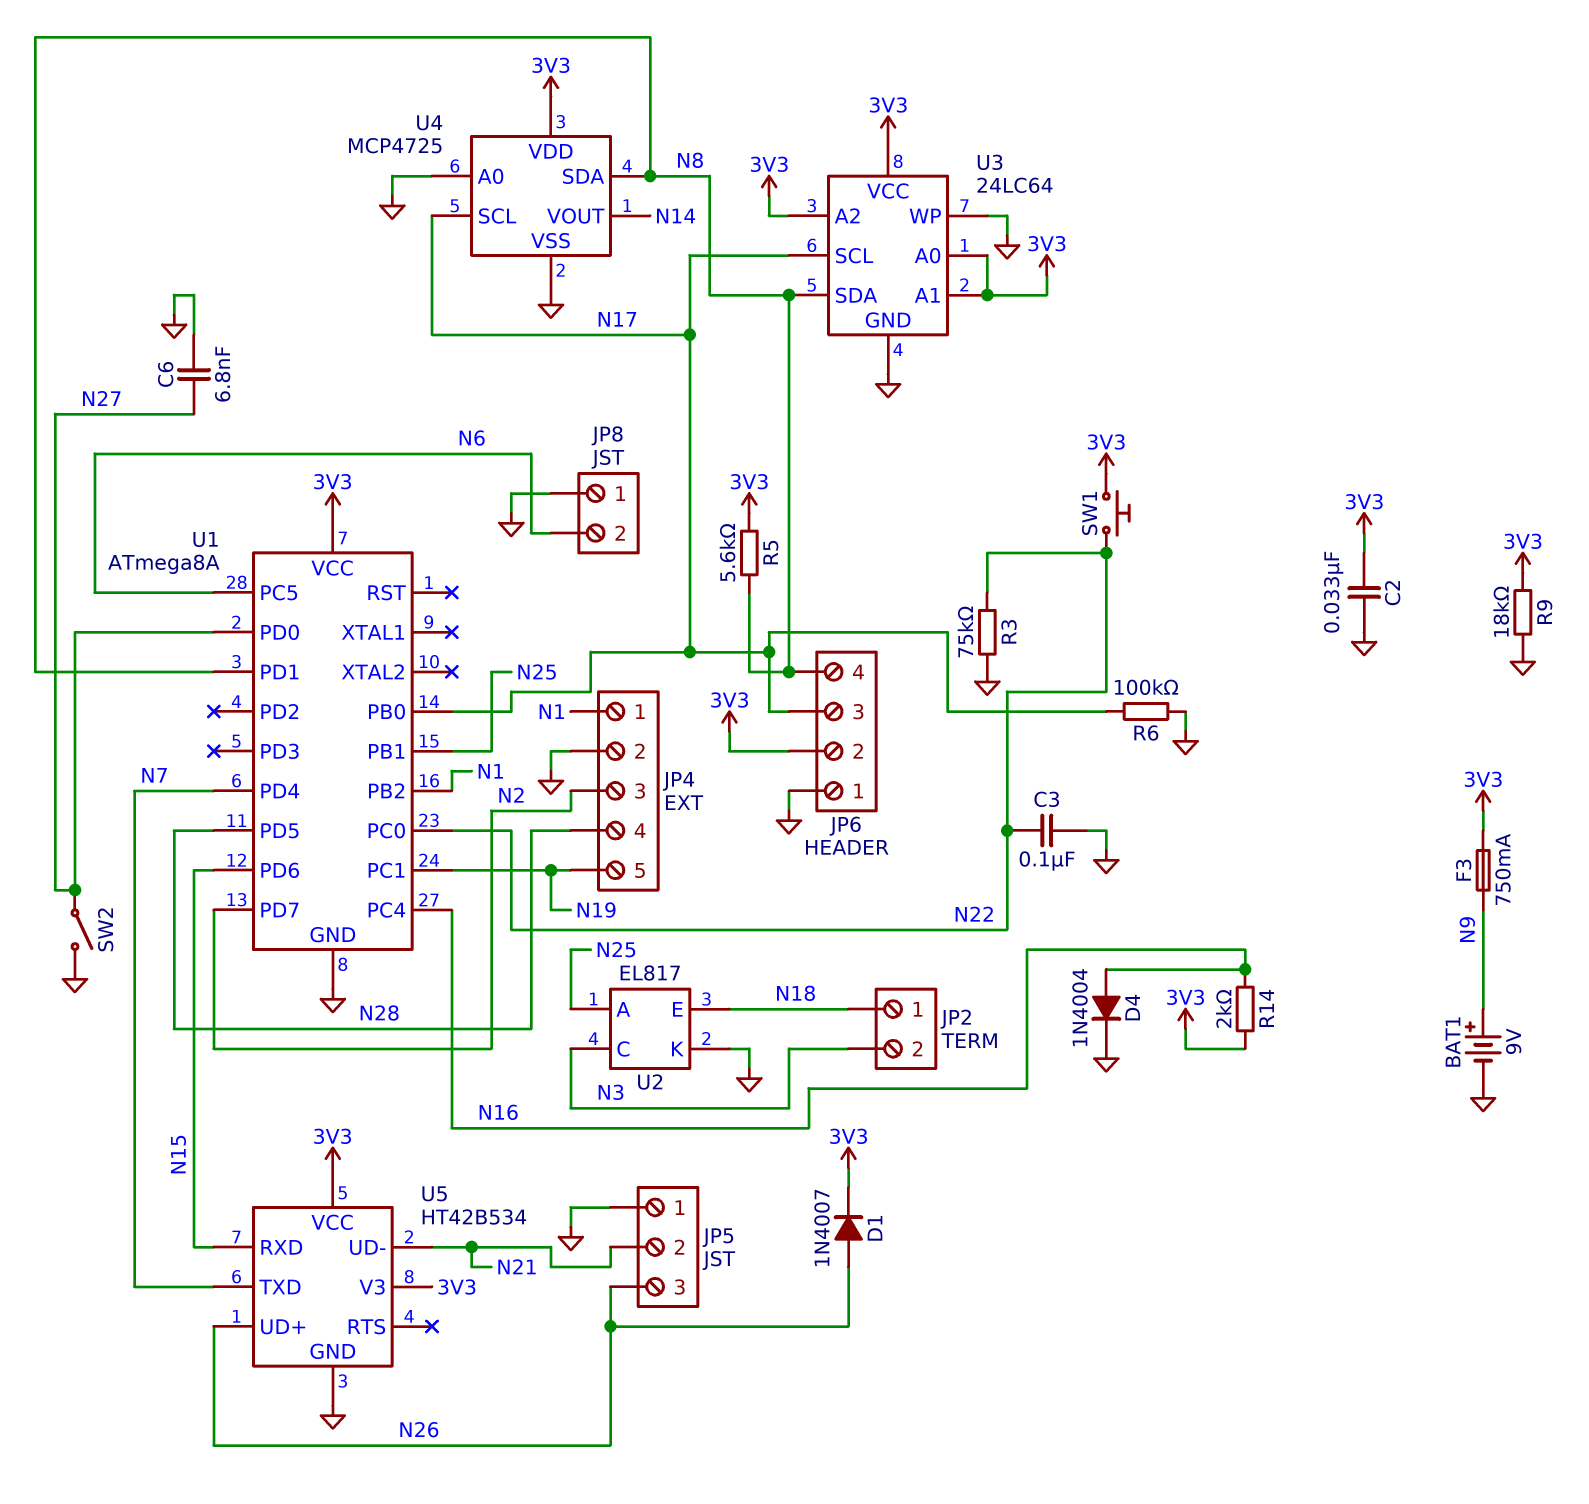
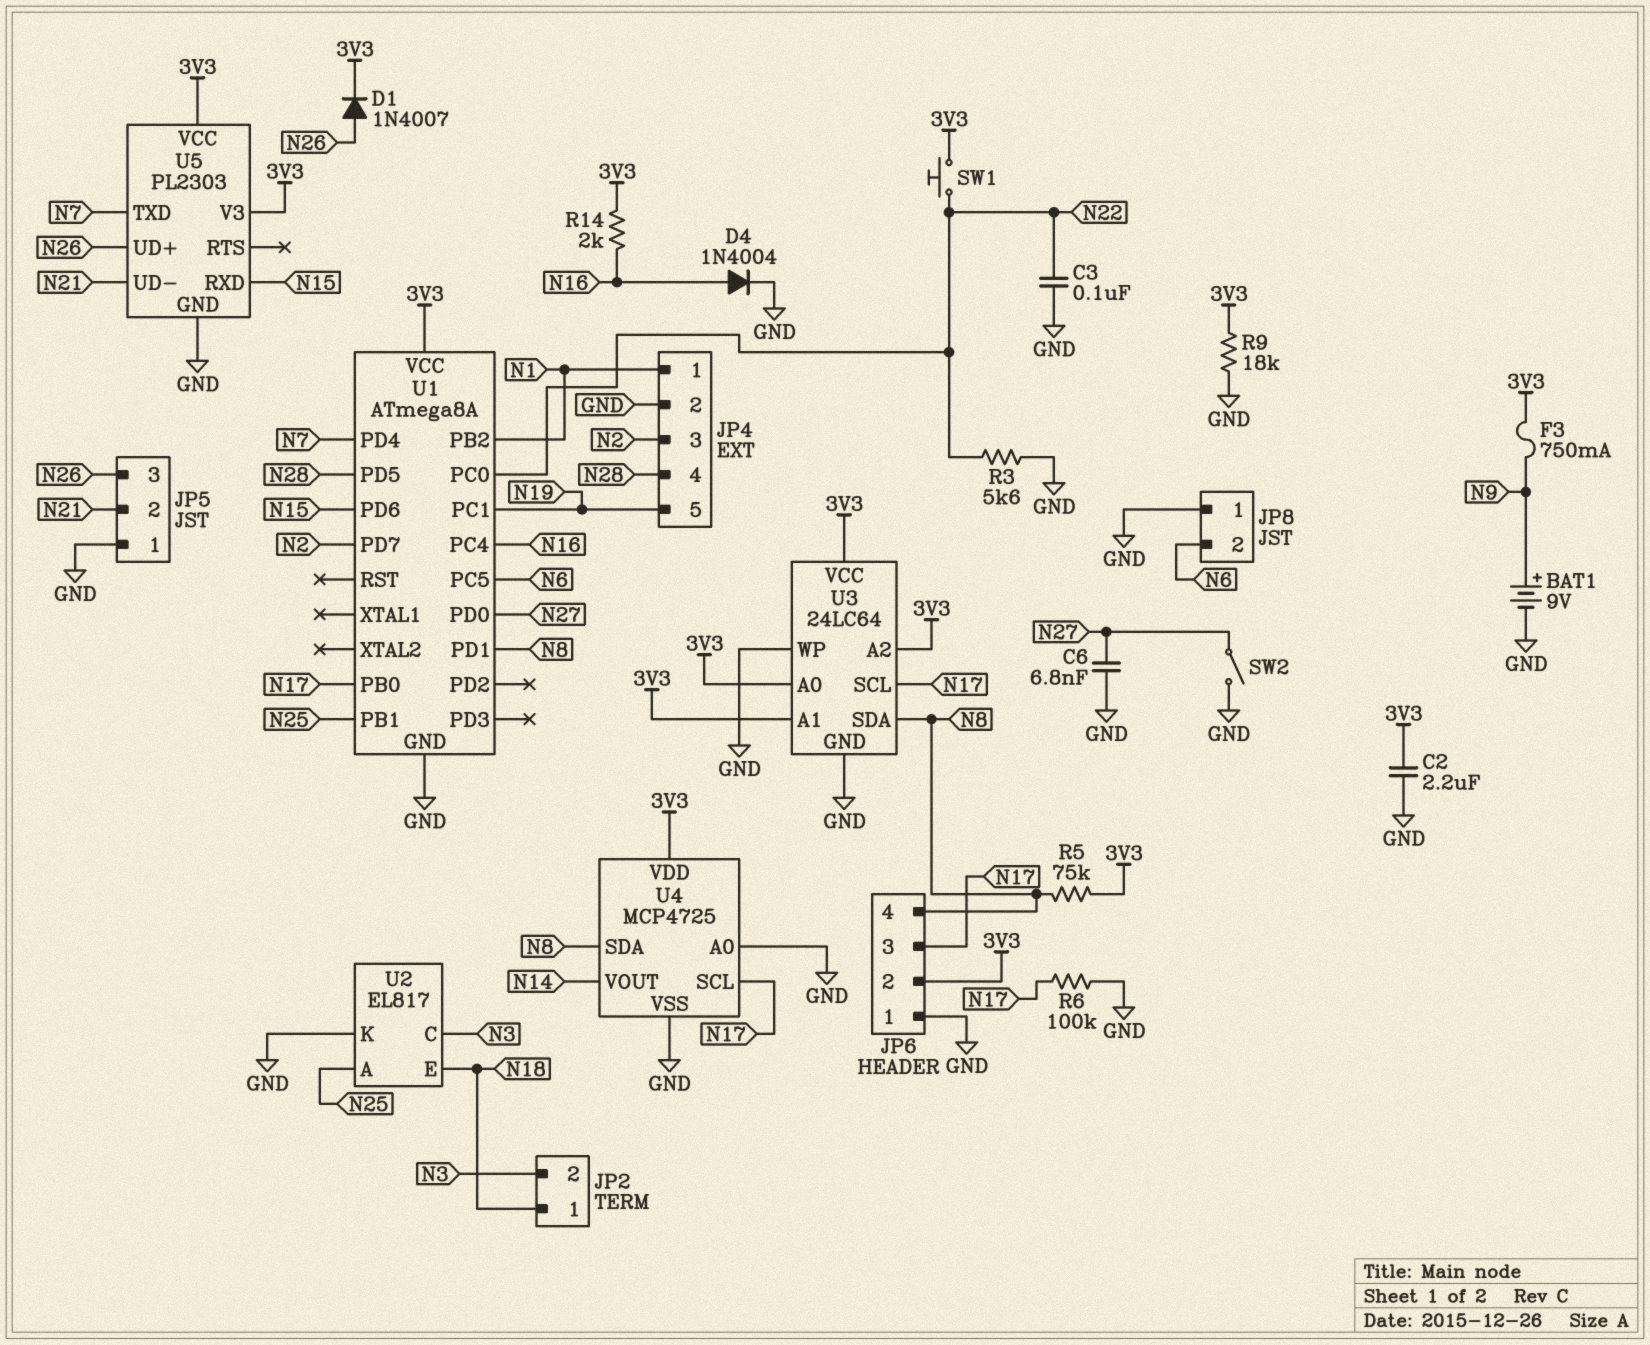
C2: 33nF (3V3, GND) -> 2.2uF (3V3, GND)
R3: 75k (GND, N22) -> 5.6k (GND, N22)
R5: 5.6k (3V3, N8) -> 75k (3V3, N8)
U5: HT42B534 -> PL2303

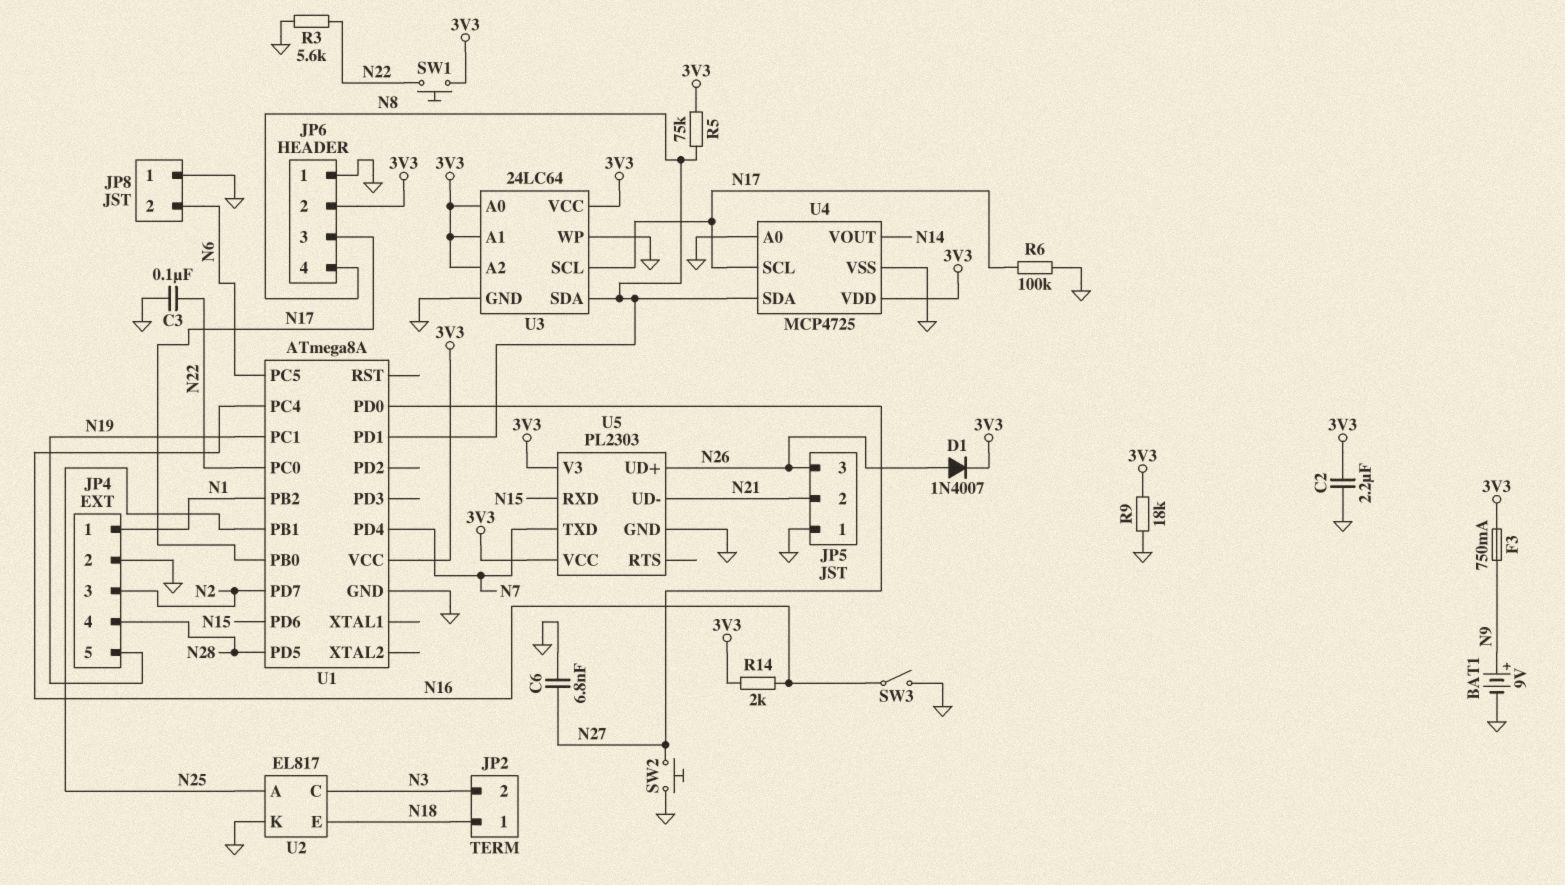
D4: diode 1N4004 (A N16, K GND) -> none
SW2: switch (GND, N27) -> button (GND, N27)
SW3: none -> switch (GND, N16)

